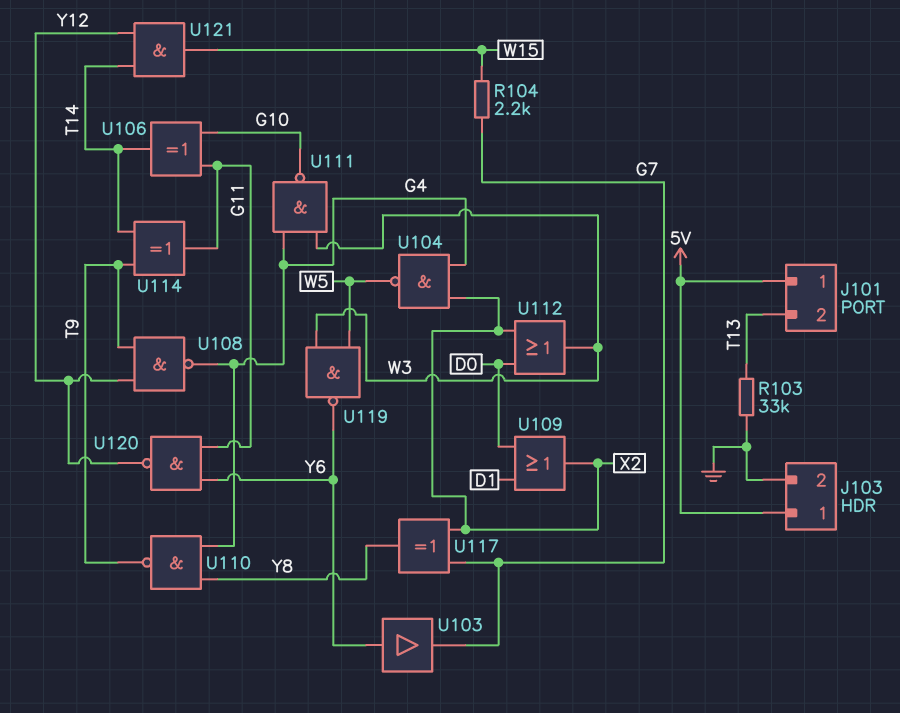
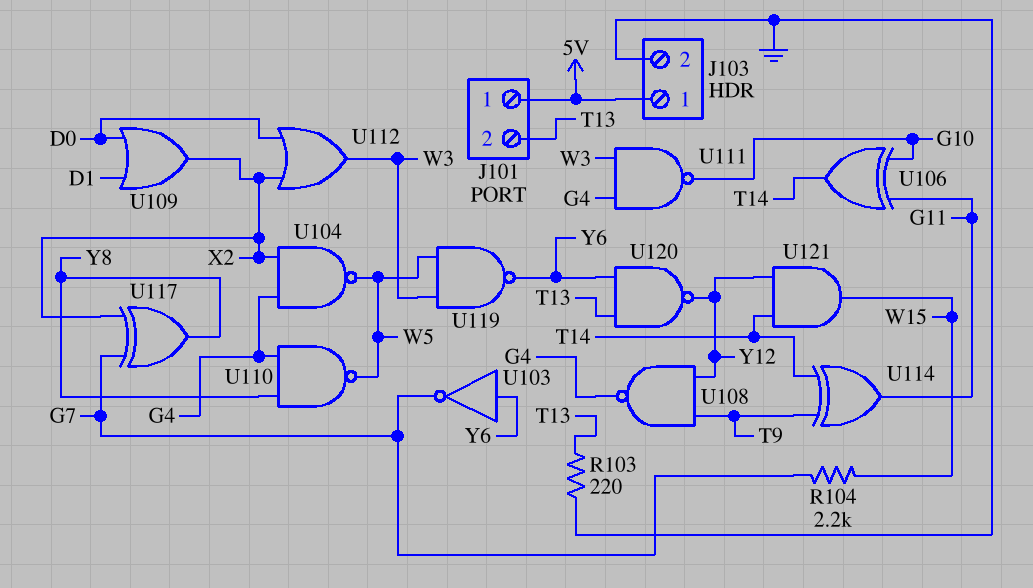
R103: 33k (GND, T13) -> 220 (GND, T13)
U103: buffer (in Y6, out G7) -> NOT (in Y6, out G7)
U110: NAND (in G4, in Y8, out T9) -> NAND (in G4, in Y8, out W5)
U120: NAND (in G11, in Y6, out Y12) -> NAND (in T13, in Y6, out Y12)

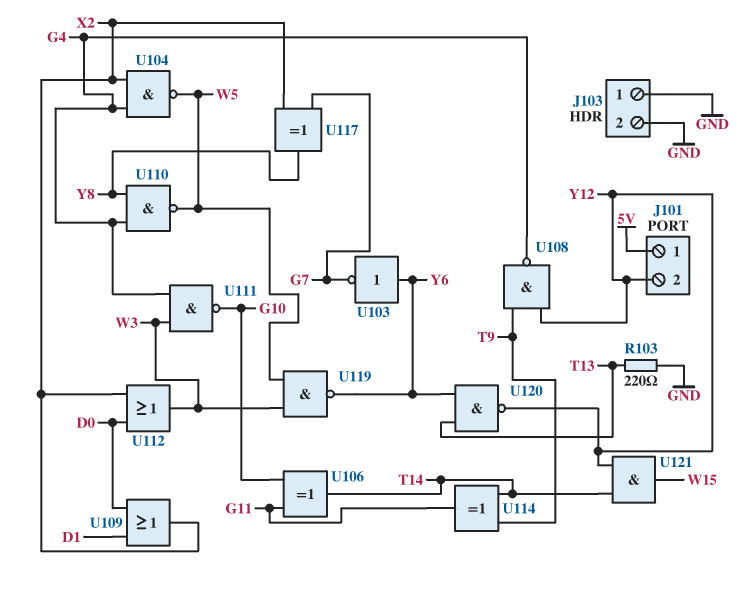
J101 pin 2: T13 -> Y12
J103 pin 1: 5V -> GND
R104: 2.2k (G7, W15) -> none

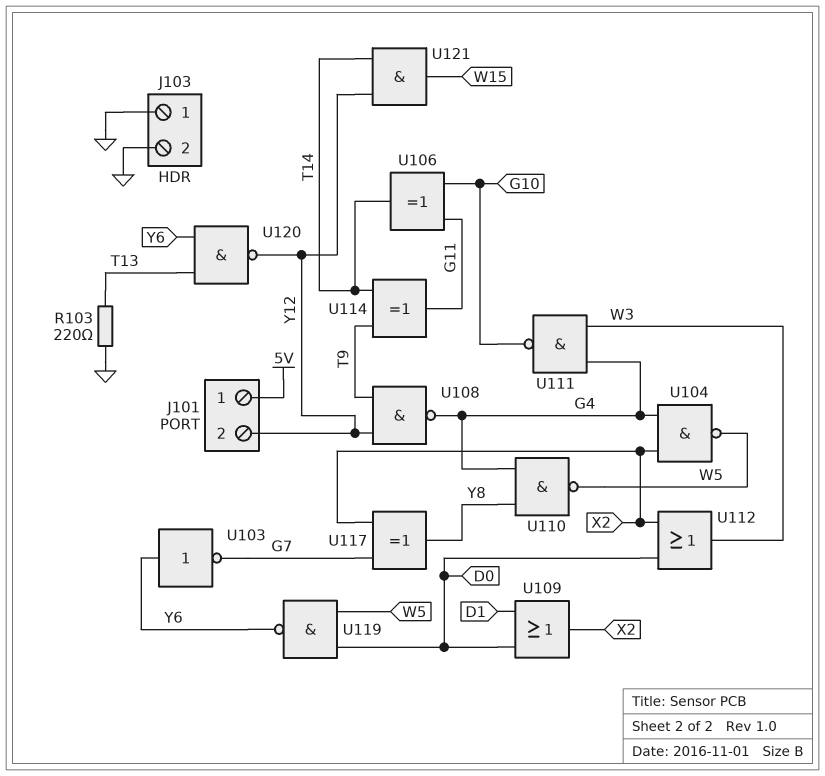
U119: NAND (in W3, in W5, out Y6) -> NAND (in D0, in W5, out Y6)

